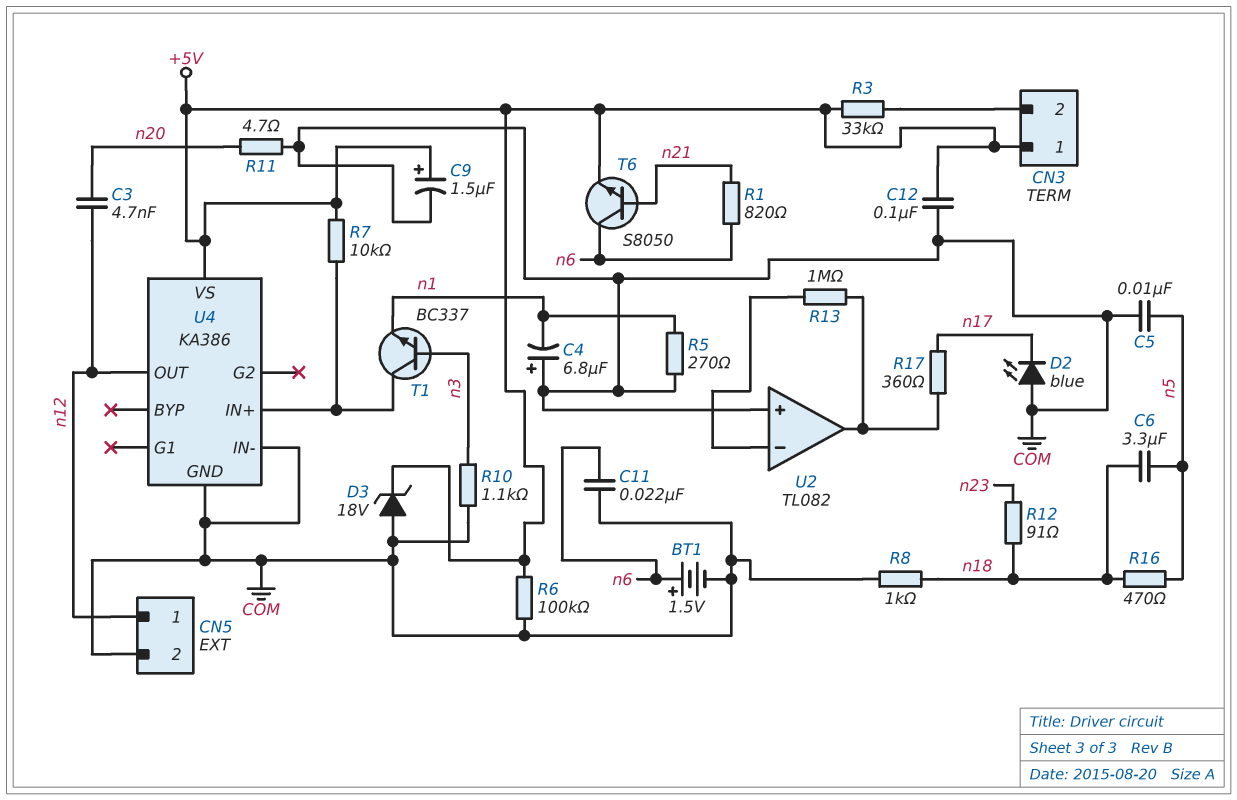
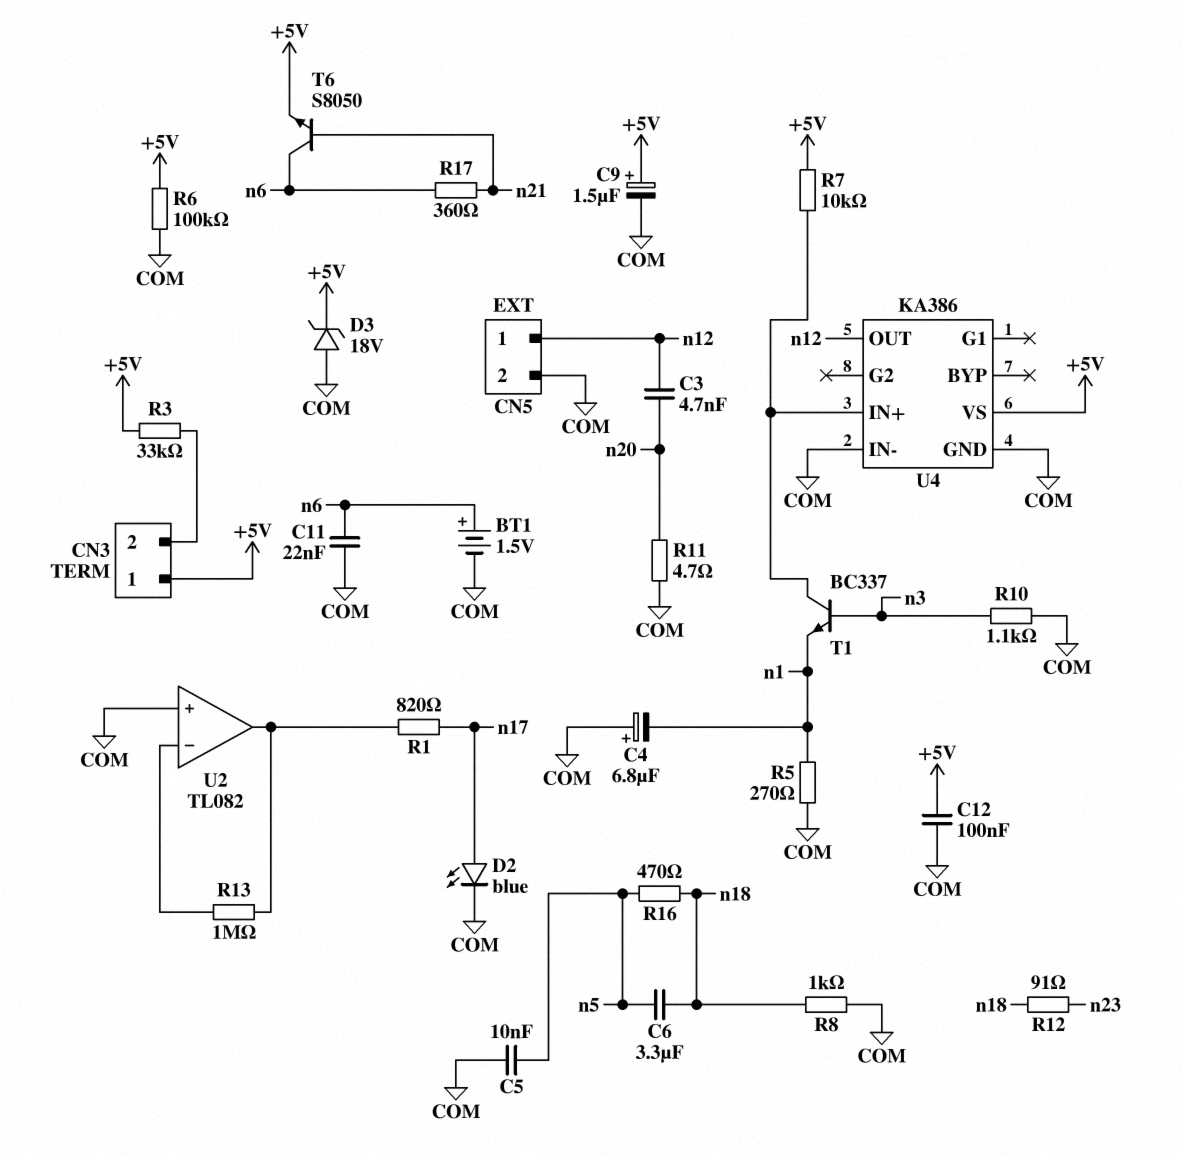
D2: LED blue (A COM, K n17) -> LED blue (A n17, K COM)
R1: 820 (n6, n21) -> 820 (U2/out, n17)
R17: 360 (U2/out, n17) -> 360 (n6, n21)

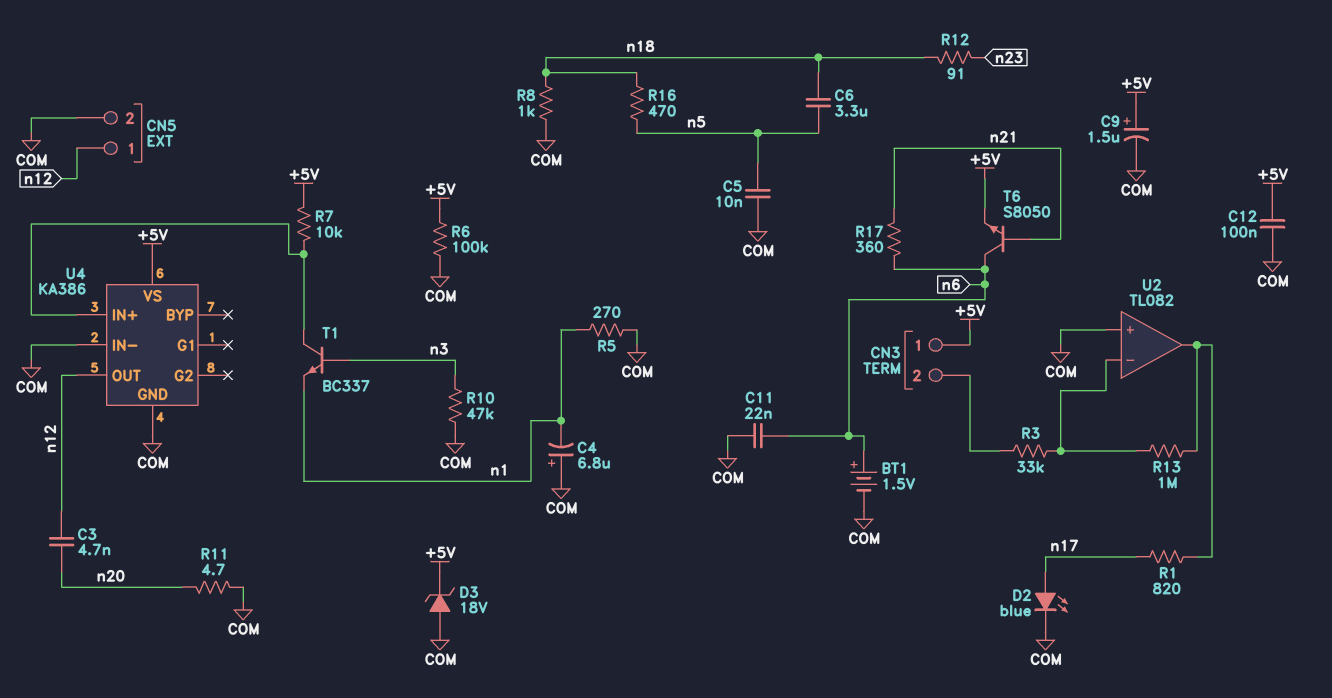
R3: 33k (+5V, CN3/2) -> 33k (CN3/2, U2/in-)
R10: 1.1k (COM, n3) -> 47k (COM, n3)

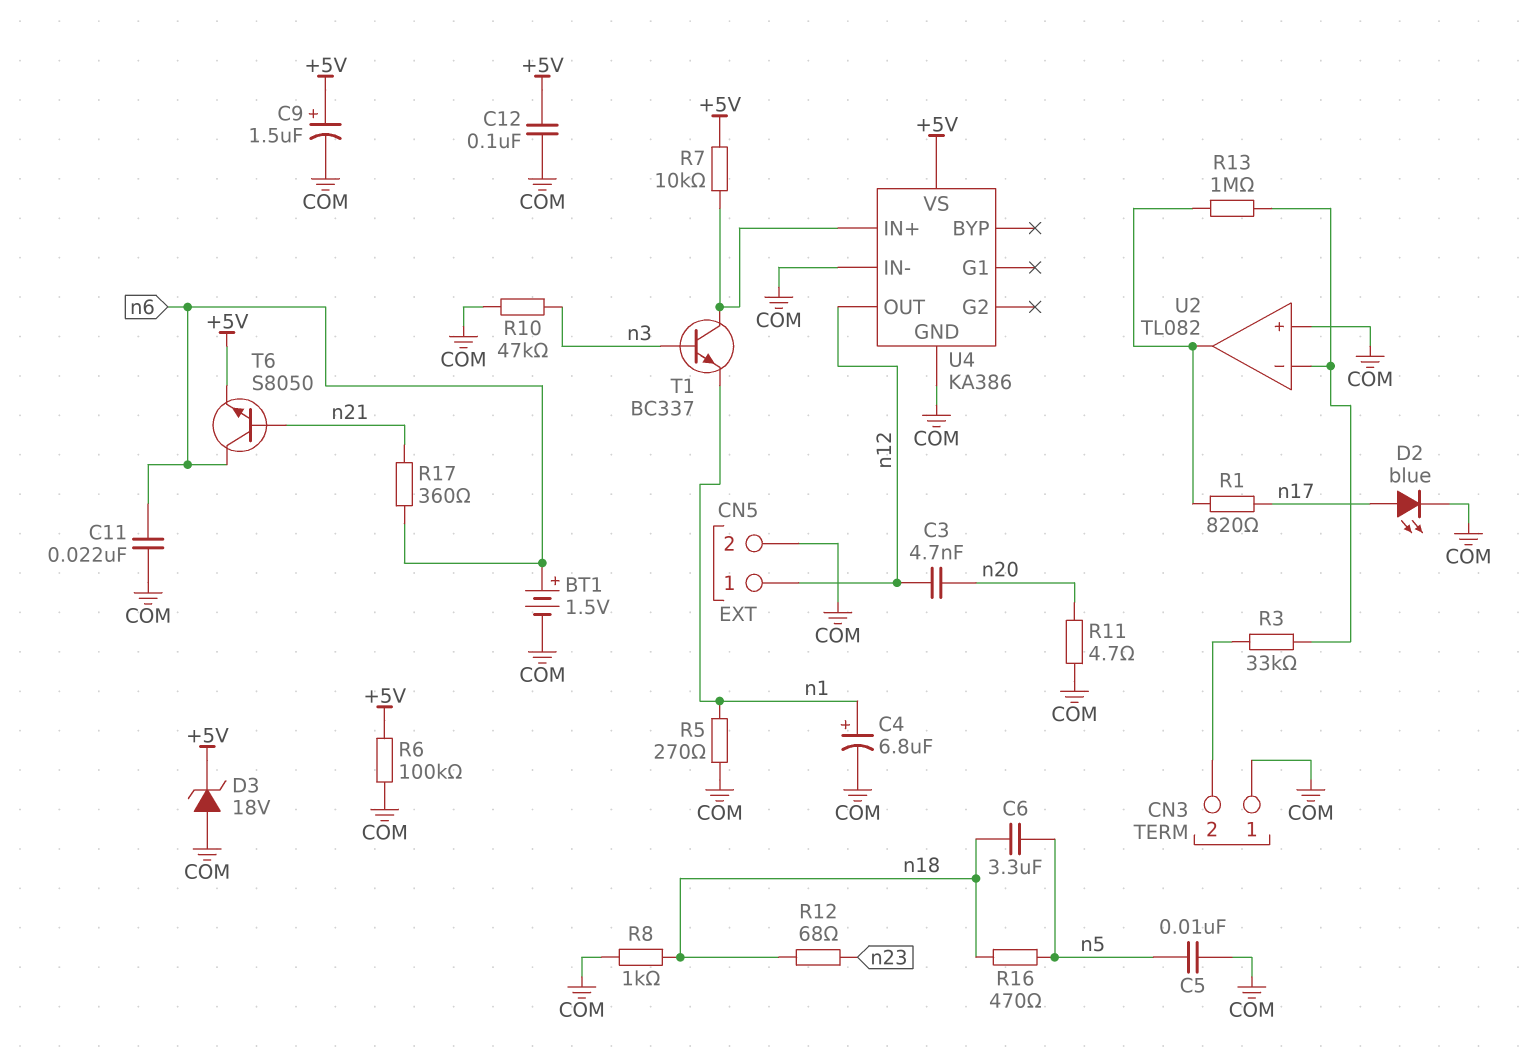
C4: 6.8uF (plus COM, minus n1) -> 6.8uF (plus n1, minus COM)
CN3 pin 1: +5V -> COM
R12: 91 (n18, n23) -> 68 (n18, n23)

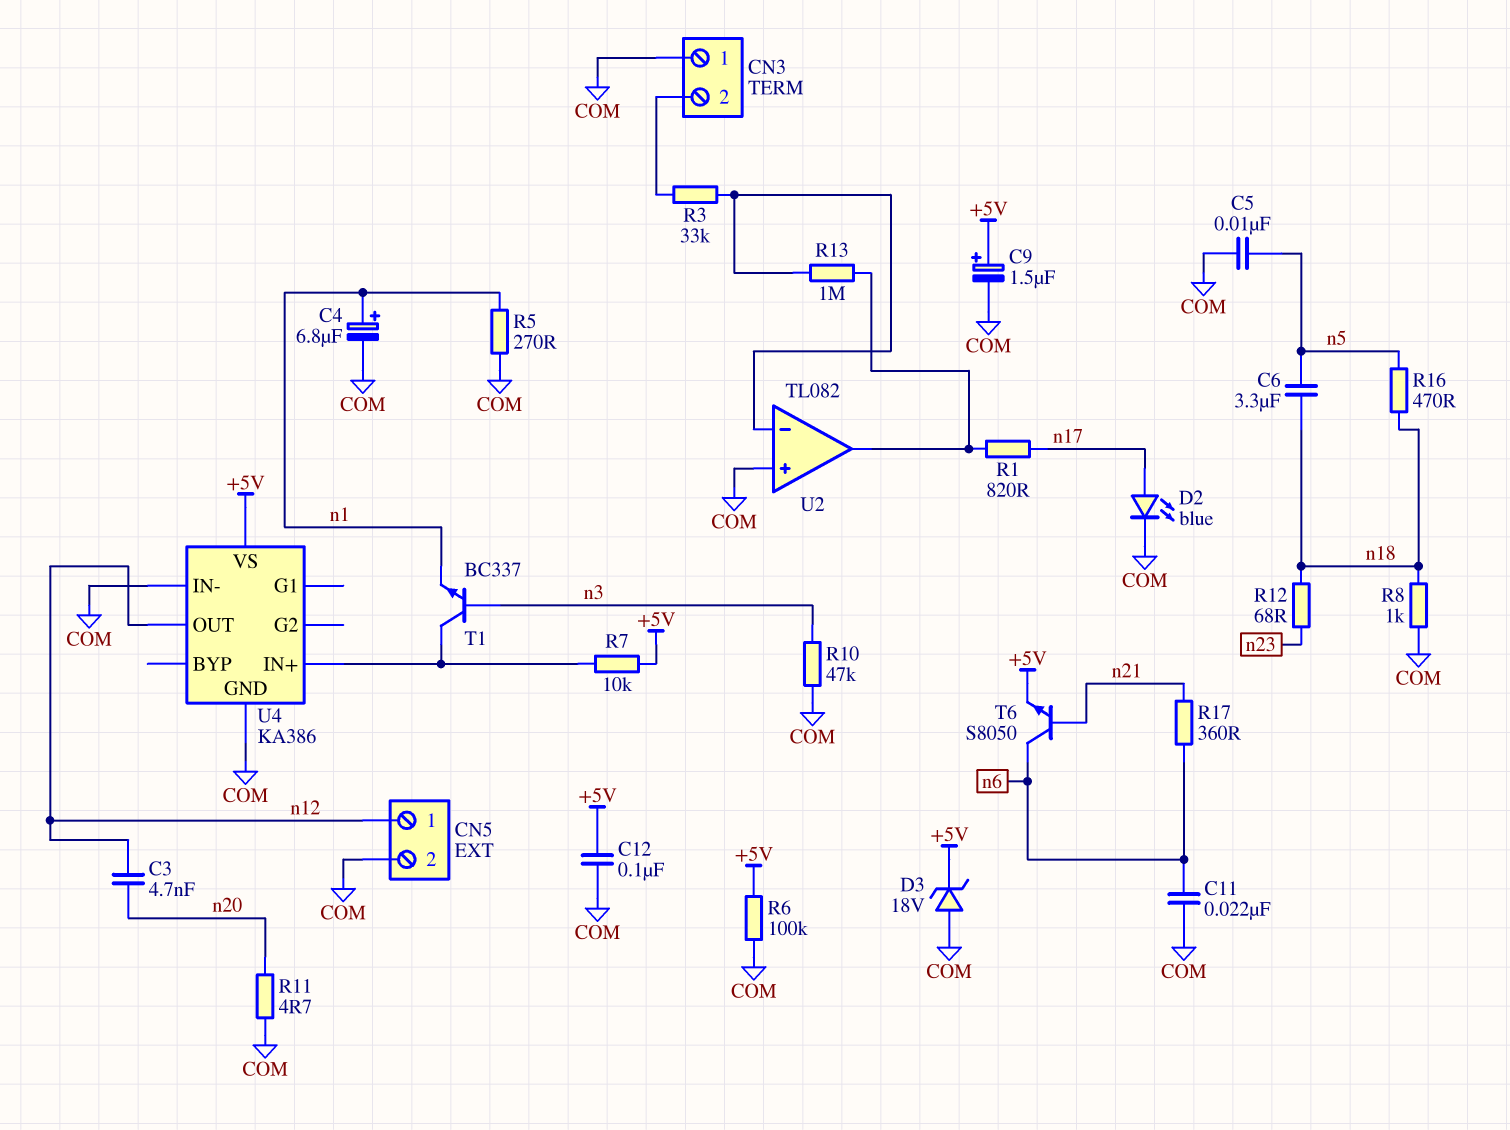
BT1: 1.5V (plus n6, minus COM) -> none

